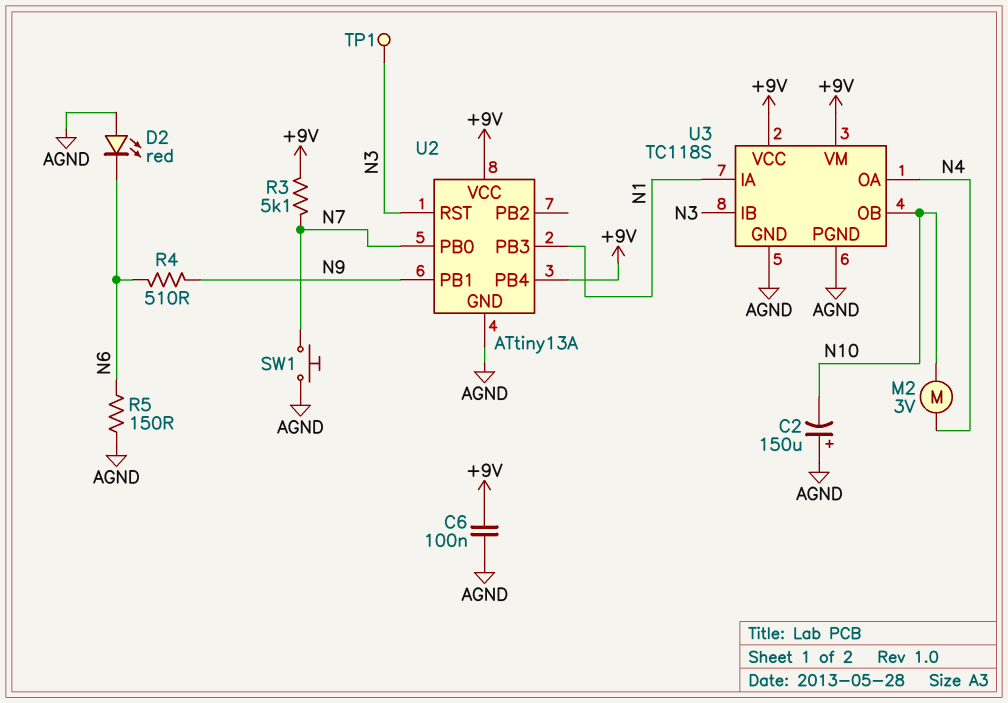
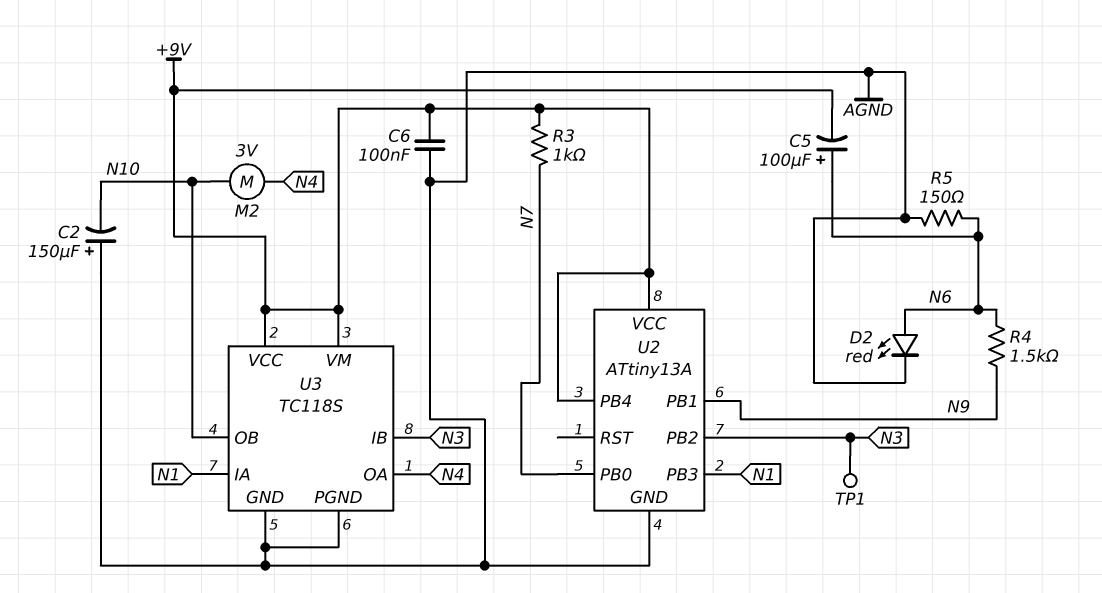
C5: none -> 100uF (plus N6, minus +9V)
D2: LED red (A AGND, K N6) -> LED red (A N6, K AGND)
R3: 5.1k (+9V, N7) -> 1k (+9V, N7)
R4: 510 (N6, N9) -> 1.5k (N6, N9)
SW1: button (AGND, N7) -> none
U2 pin PB2: none -> N3
U2 pin RST: N3 -> none

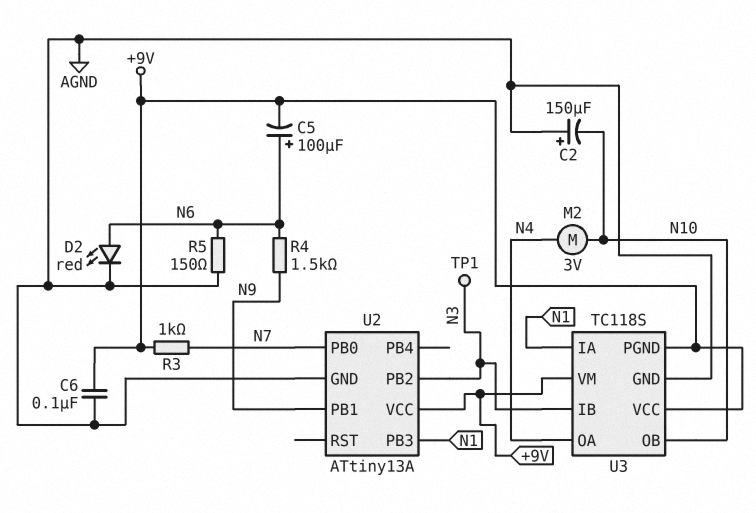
U2 pin PB4: +9V -> none
U3 pin PGND: AGND -> +9V

